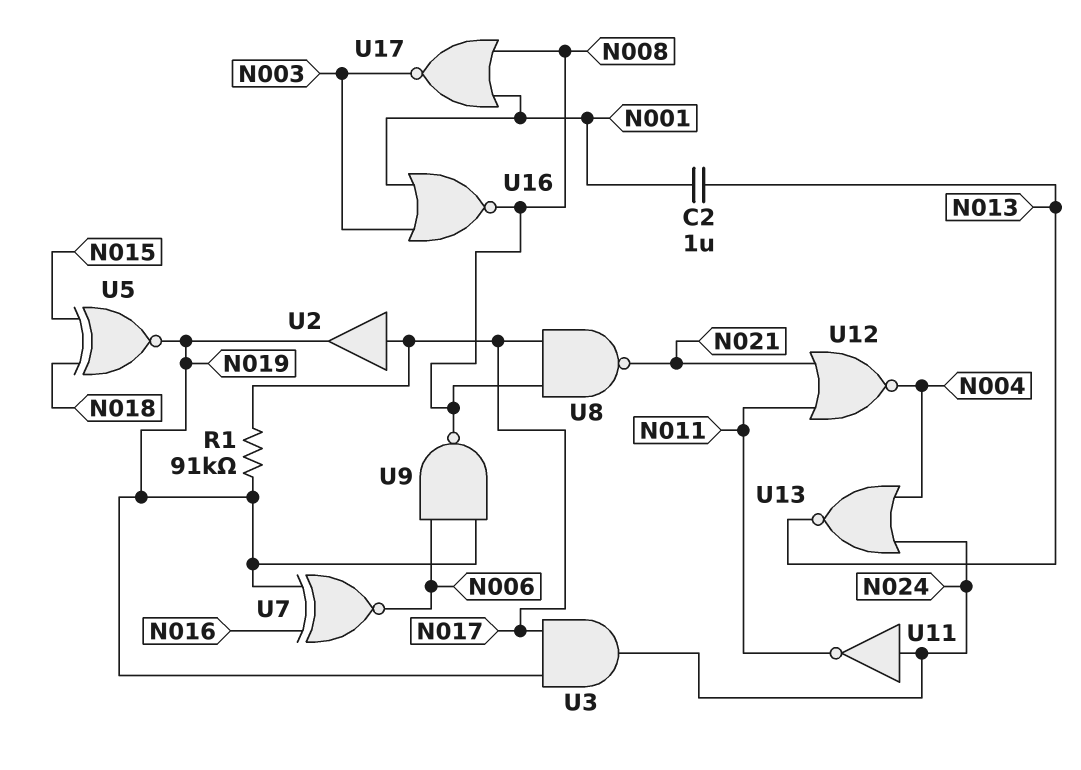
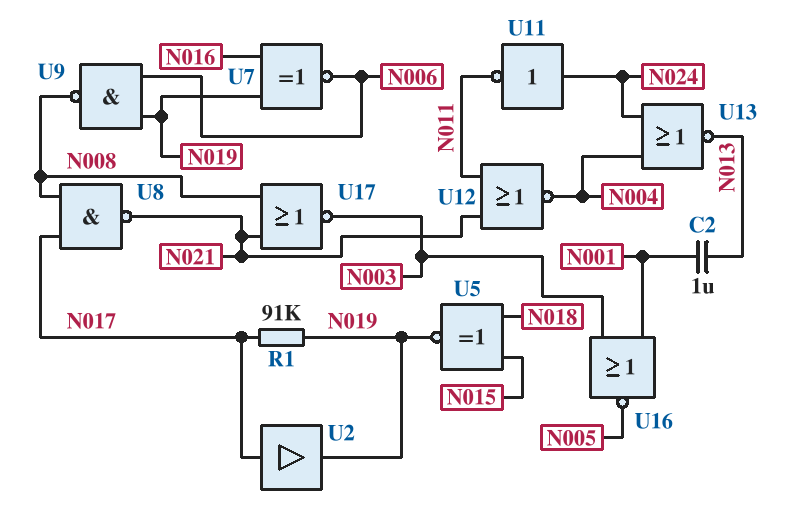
U3: AND (in N017, in N019, out N024) -> none
U16: NOR (in N001, in N003, out N008) -> NOR (in N001, in N003, out N005)
U17: NOR (in N001, in N008, out N003) -> NOR (in N008, in N021, out N003)

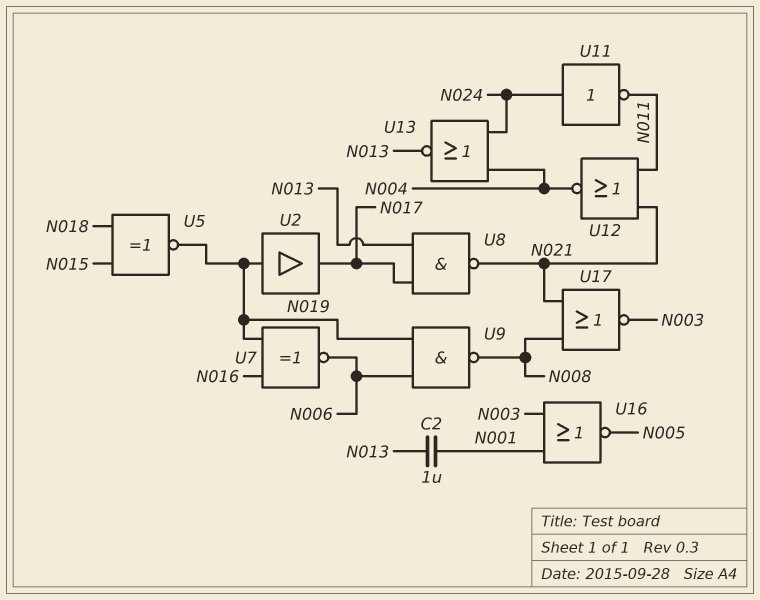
R1: 91k (N017, N019) -> none
U2: buffer (in N017, out N019) -> buffer (in N019, out N017)
U8: NAND (in N008, in N017, out N021) -> NAND (in N013, in N017, out N021)

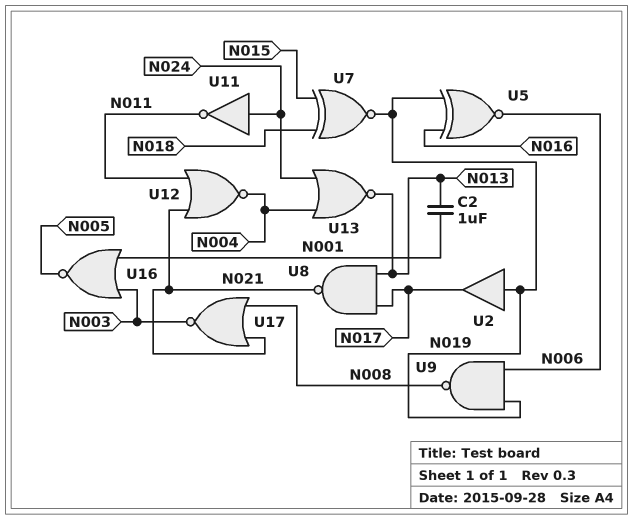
U5: XNOR (in N015, in N018, out N019) -> XNOR (in N016, in N019, out N006)
U7: XNOR (in N016, in N019, out N006) -> XNOR (in N015, in N018, out N019)

